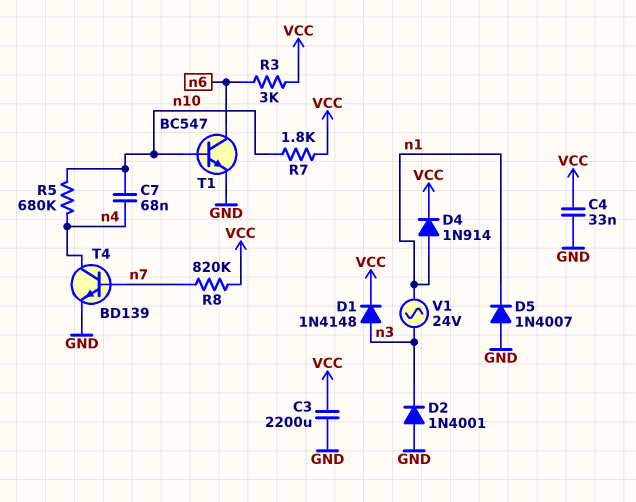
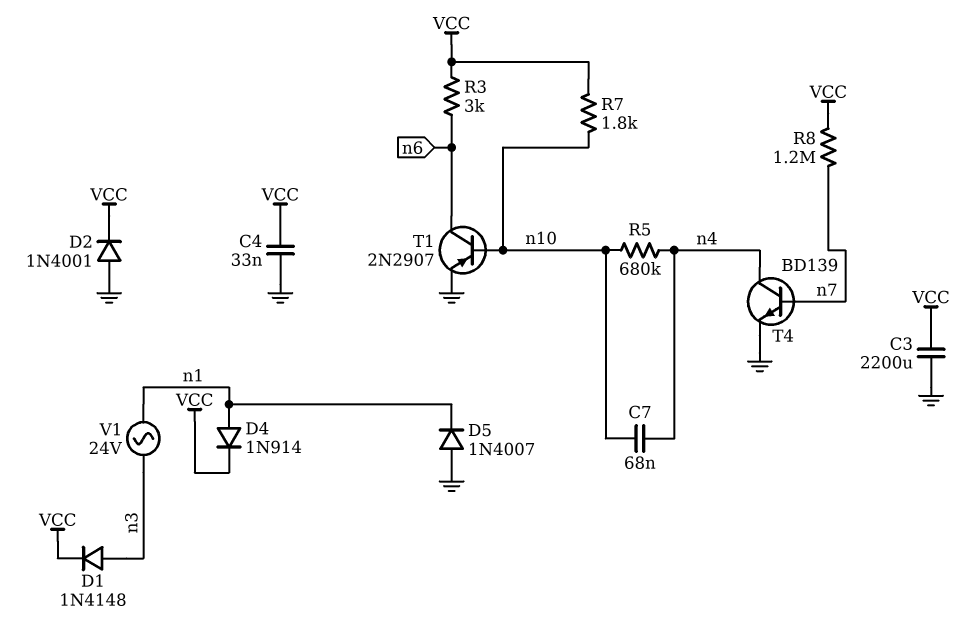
D2: diode 1N4001 (A GND, K n3) -> diode 1N4001 (A GND, K VCC)
R8: 820k (VCC, n7) -> 1.2M (VCC, n7)
T1: NPN BC547 (B n10, C n6, E GND) -> PNP 2N2907 (B n10, C n6, E GND)

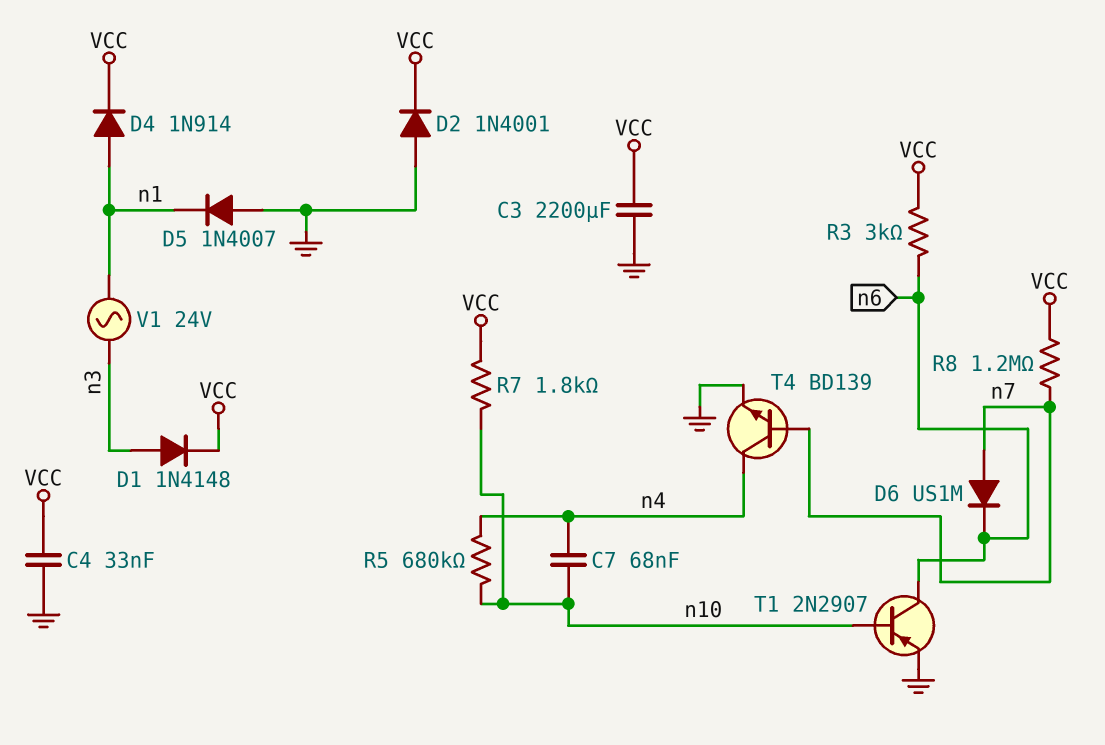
D6: none -> diode US1M (A n7, K n6)

